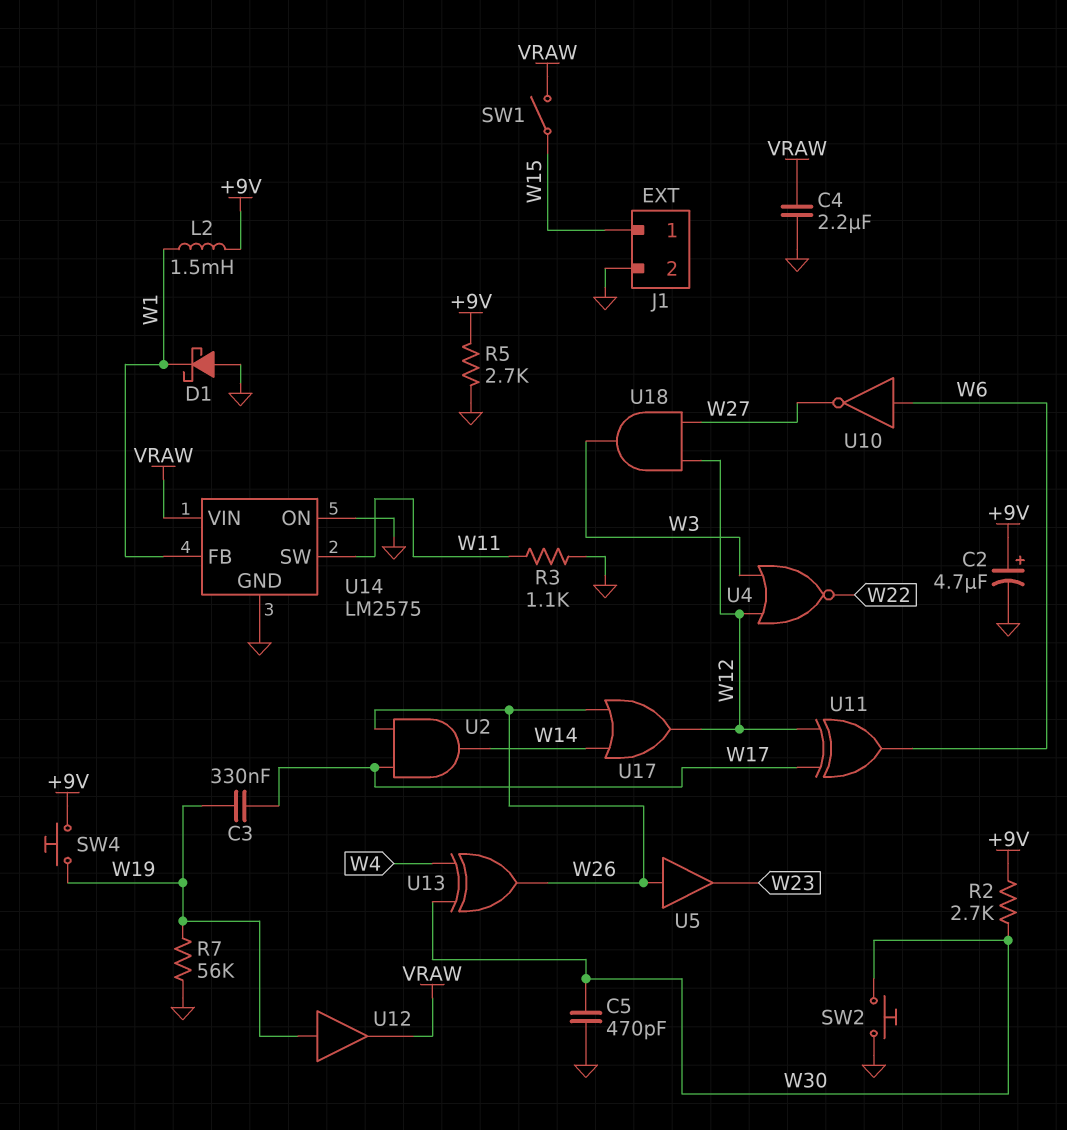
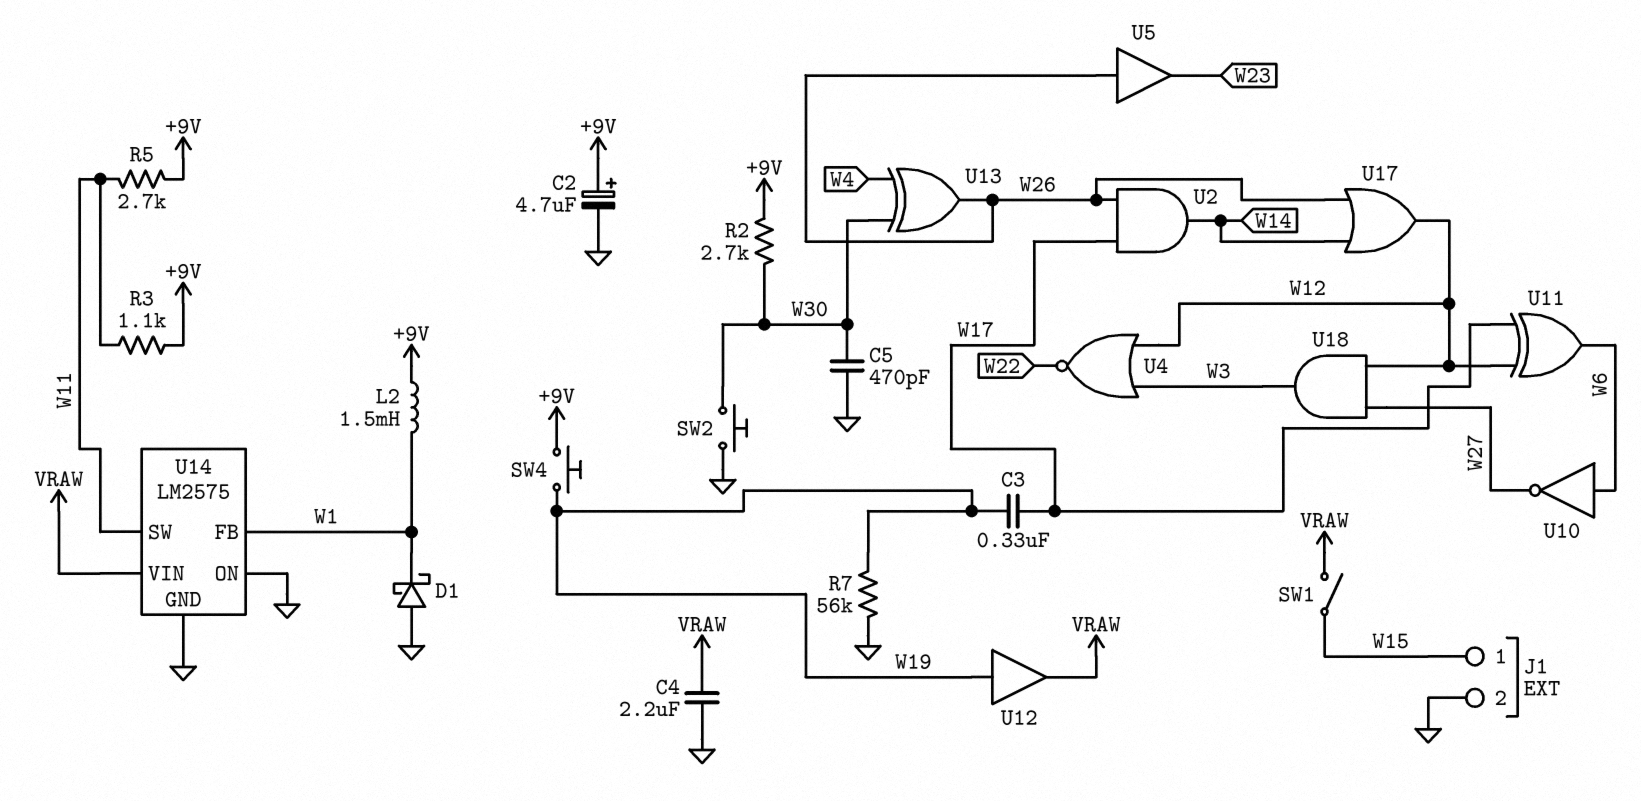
R3: 1.1k (GND, W11) -> 1.1k (+9V, W11)
R5: 2.7k (+9V, GND) -> 2.7k (+9V, W11)

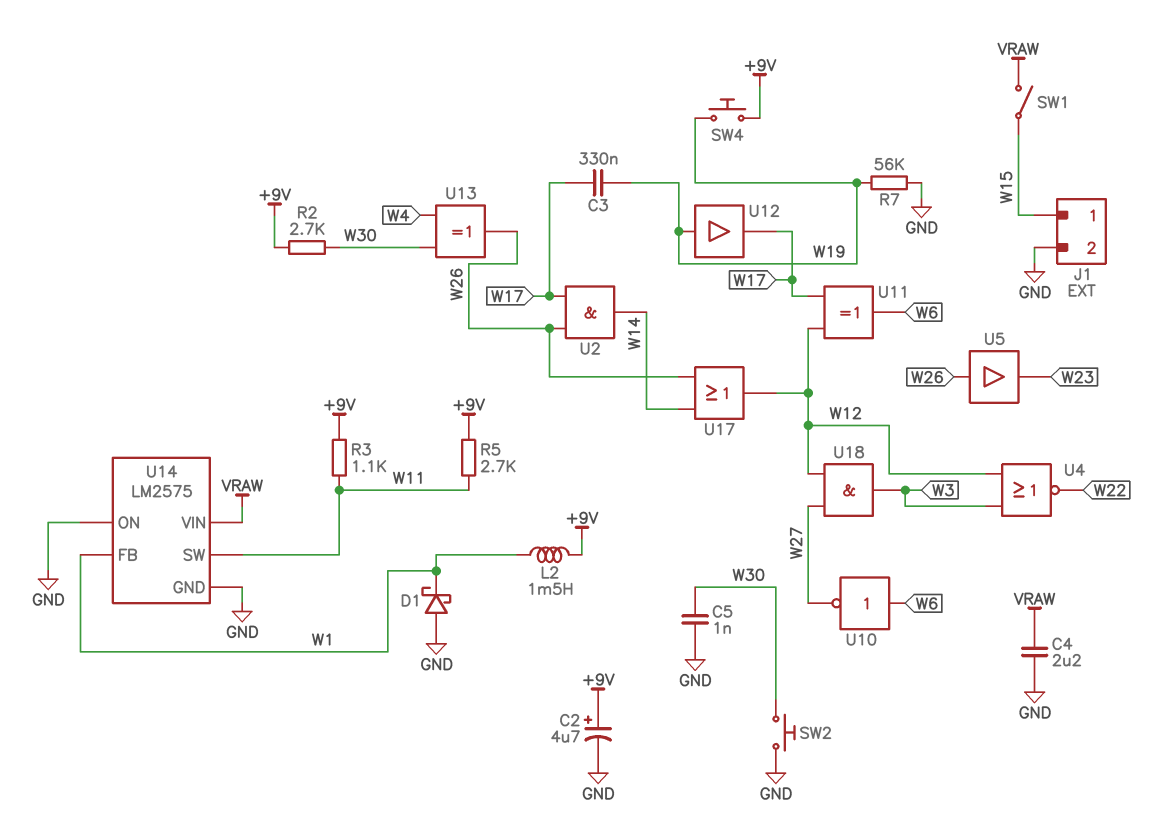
C5: 470pF (GND, W30) -> 1nF (GND, W30)
U12: buffer (in W19, out VRAW) -> buffer (in W19, out W17)

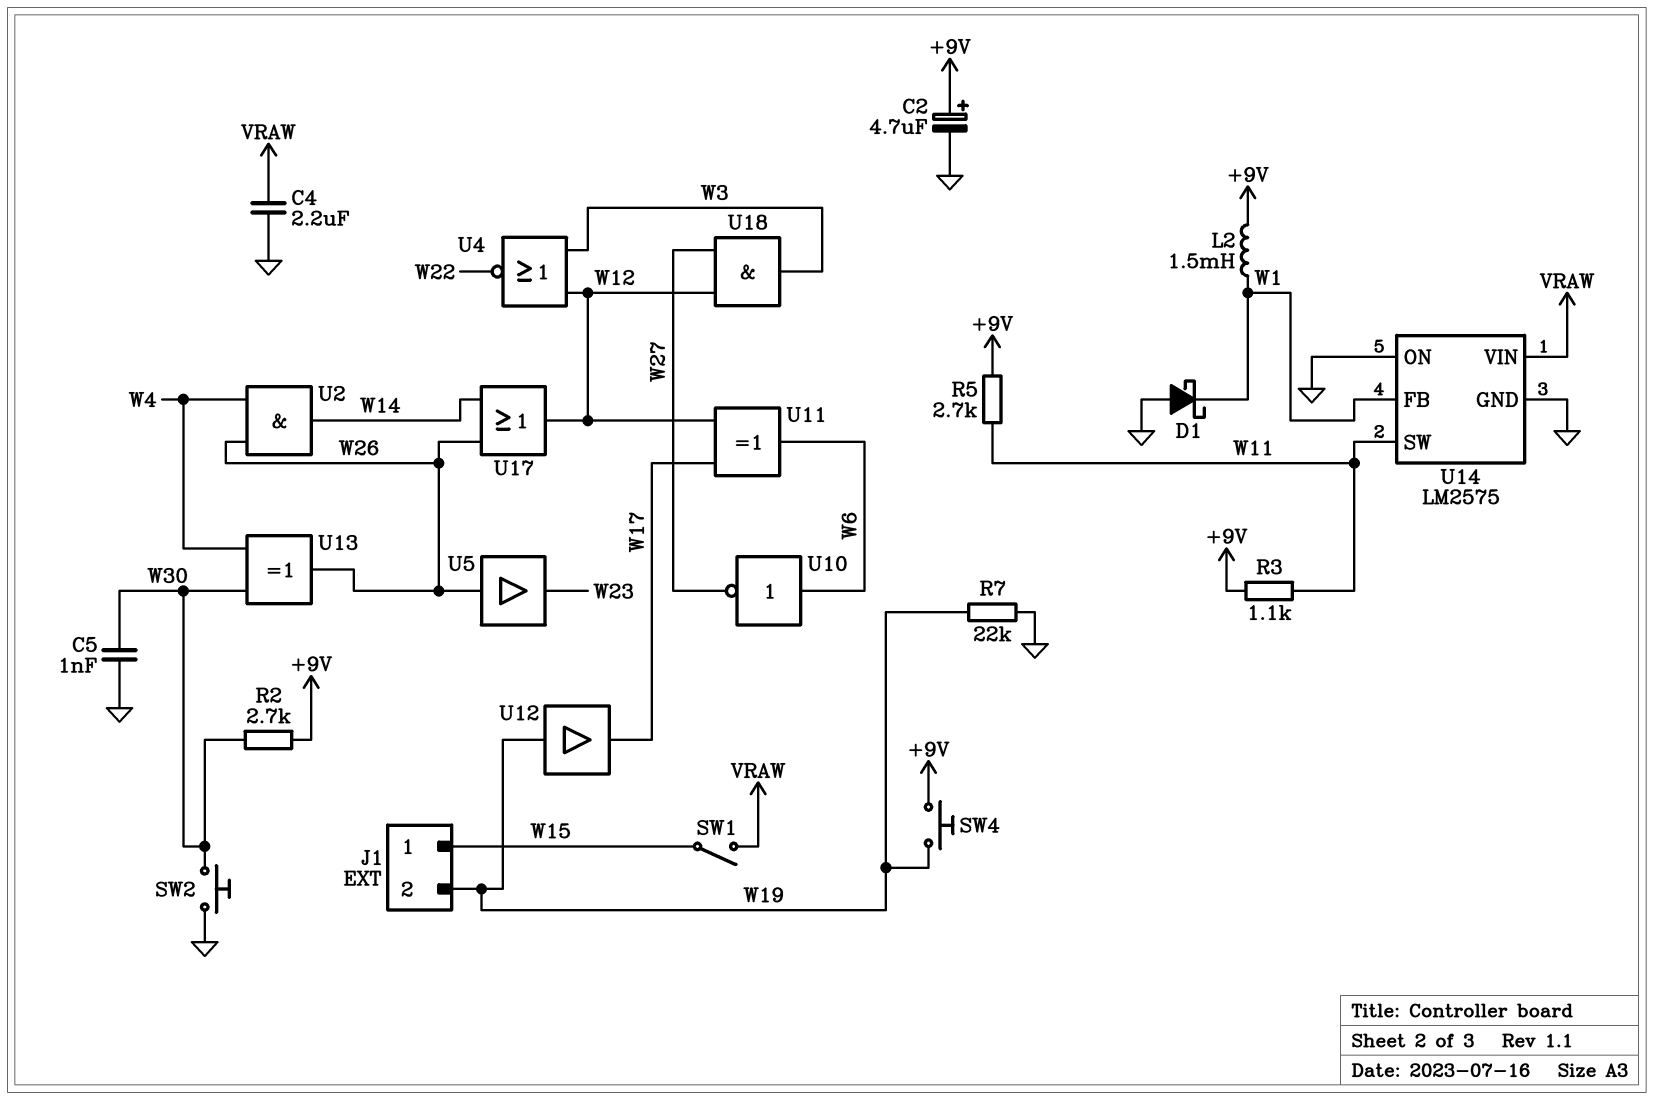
C3: 330nF (W17, W19) -> none
J1 pin 2: GND -> W19
R7: 56k (GND, W19) -> 22k (GND, W19)
U2: AND (in W17, in W26, out W14) -> AND (in W4, in W26, out W14)

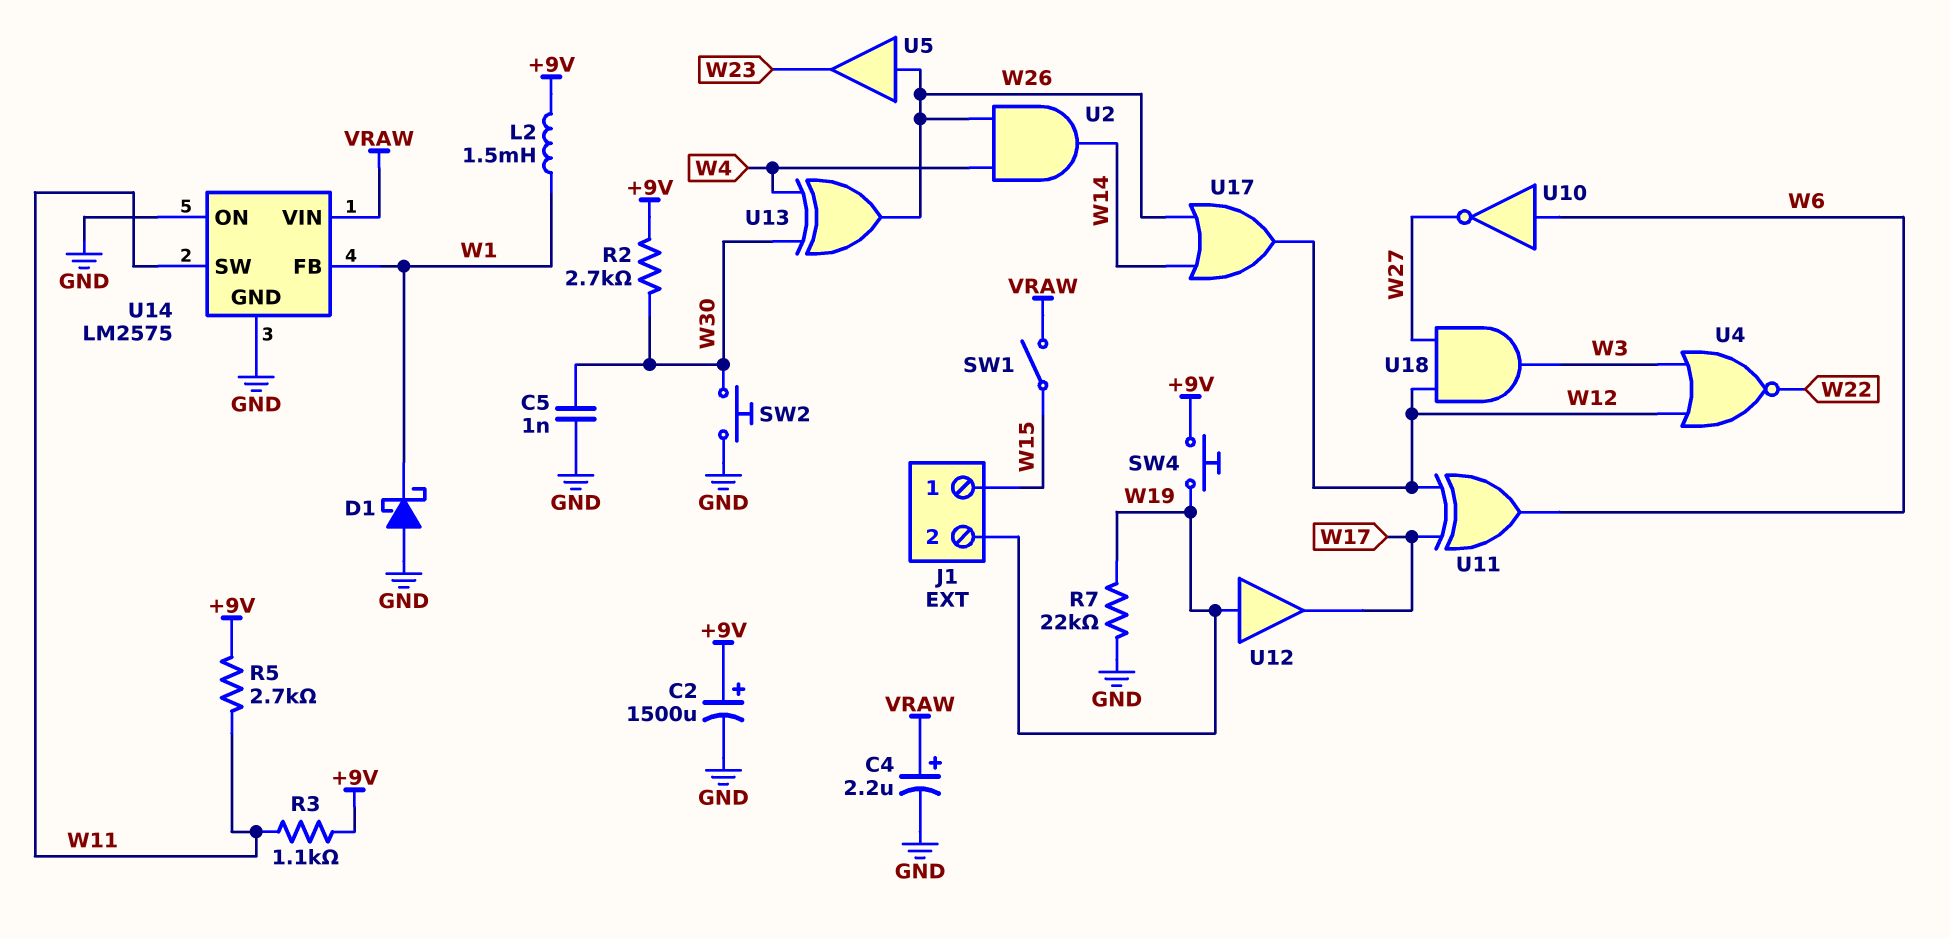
C2: 4.7uF (plus +9V, minus GND) -> 1500uF (plus +9V, minus GND)
C4: 2.2uF (GND, VRAW) -> 2.2uF (plus VRAW, minus GND)

